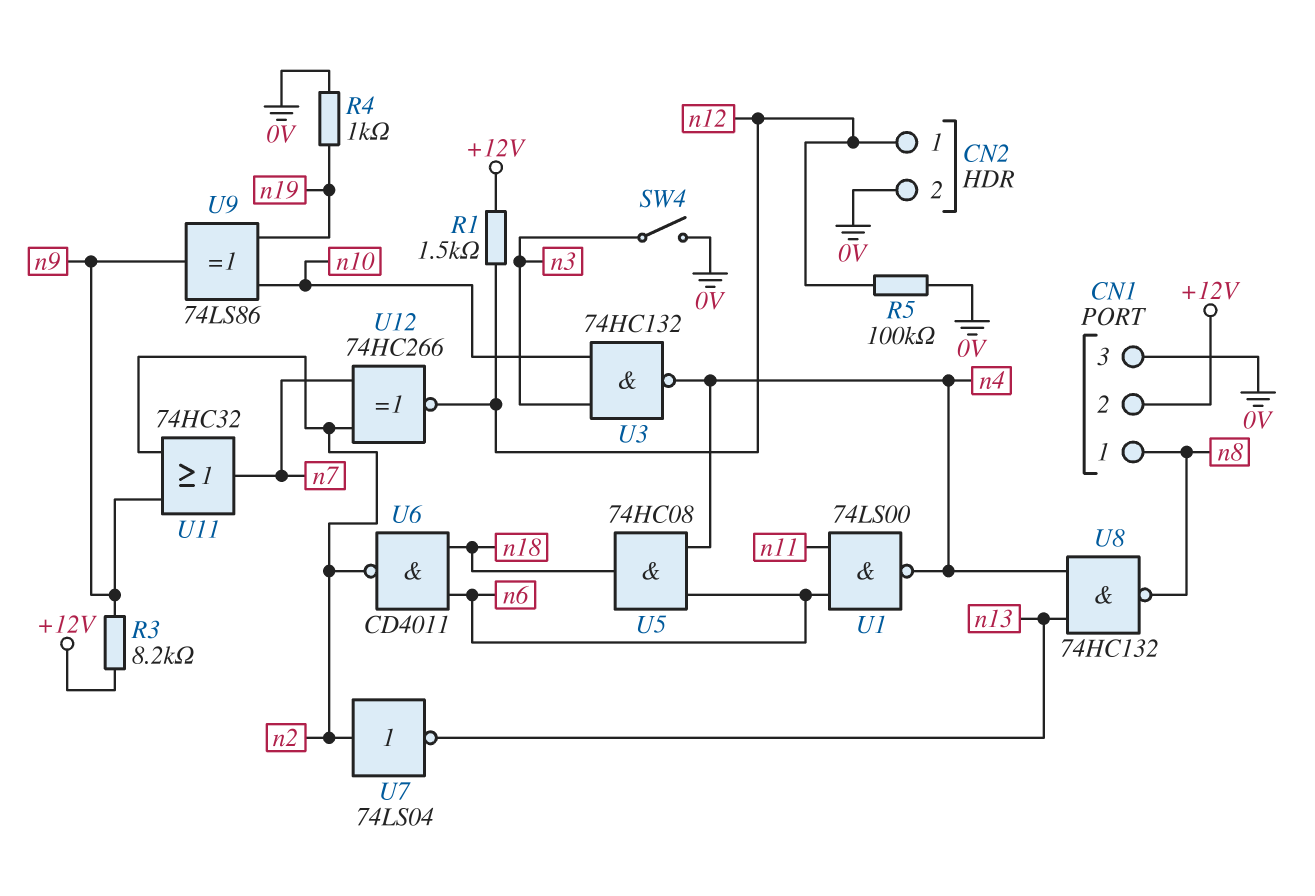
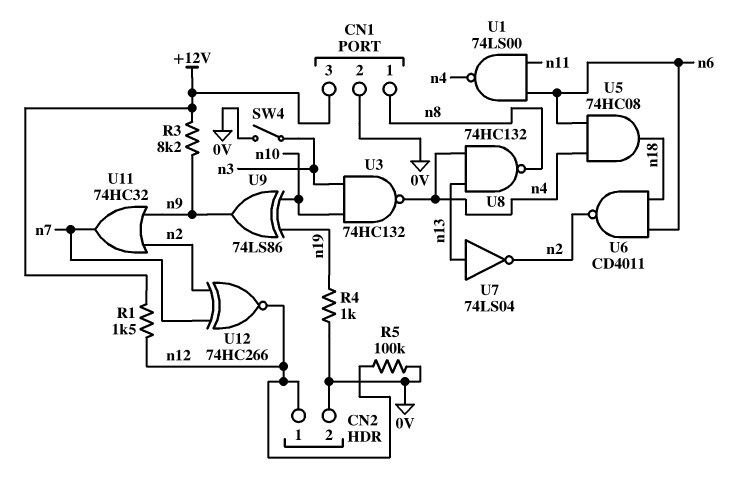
CN1 pin 2: +12V -> 0V
CN1 pin 3: 0V -> +12V
U7: NOT 74LS04 (in n2, out n13) -> NOT 74LS04 (in n13, out n2)

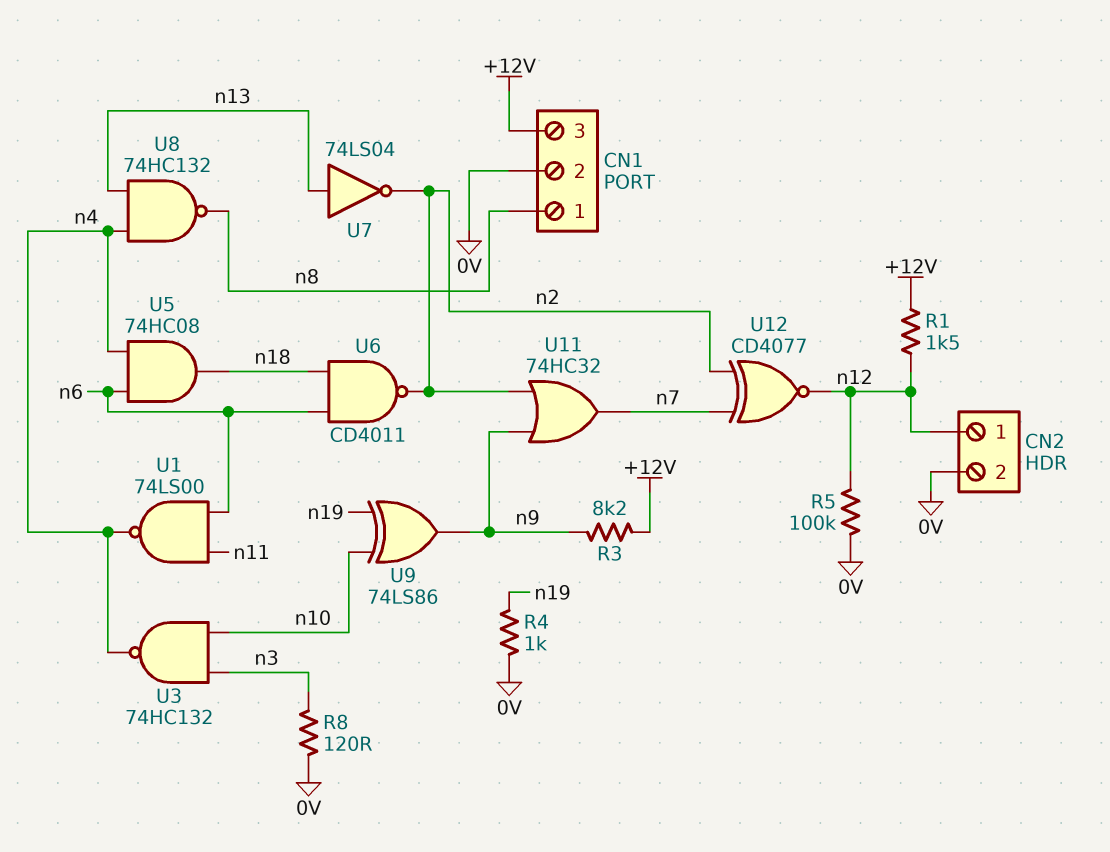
R8: none -> 120 (0V, n3)
SW4: switch (0V, n3) -> none
U12: XNOR 74HC266 (in n2, in n7, out n12) -> XNOR CD4077 (in n2, in n7, out n12)

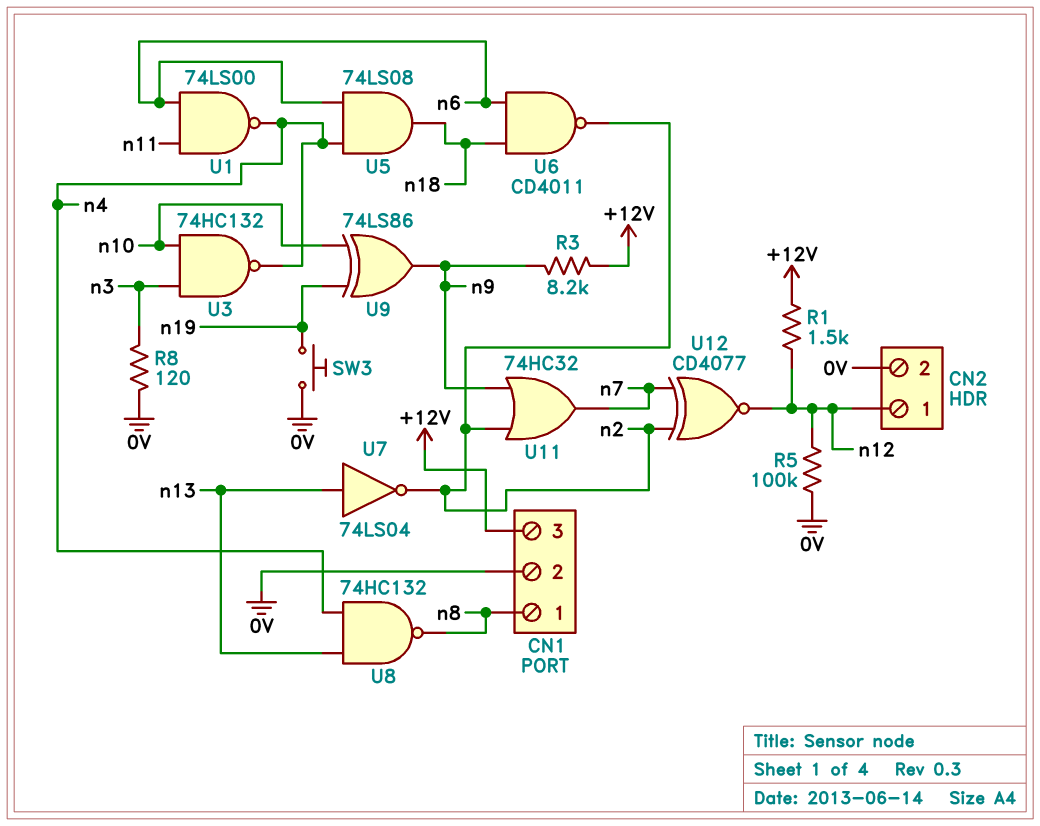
R4: 1k (0V, n19) -> none
SW3: none -> button (0V, n19)
U5: AND 74HC08 (in n4, in n6, out n18) -> AND 74LS08 (in n4, in n6, out n18)

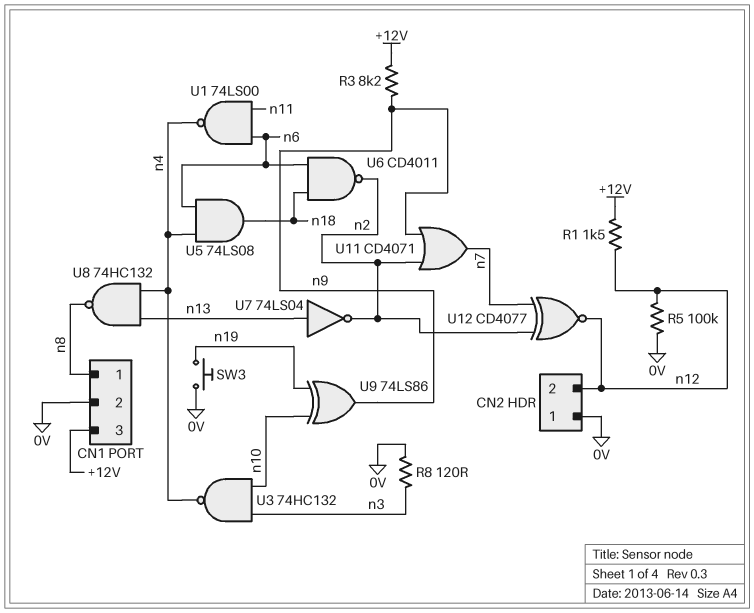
CN2 pin 1: n12 -> 0V
CN2 pin 2: 0V -> n12
U11: OR 74HC32 (in n2, in n9, out n7) -> OR CD4071 (in n2, in n9, out n7)

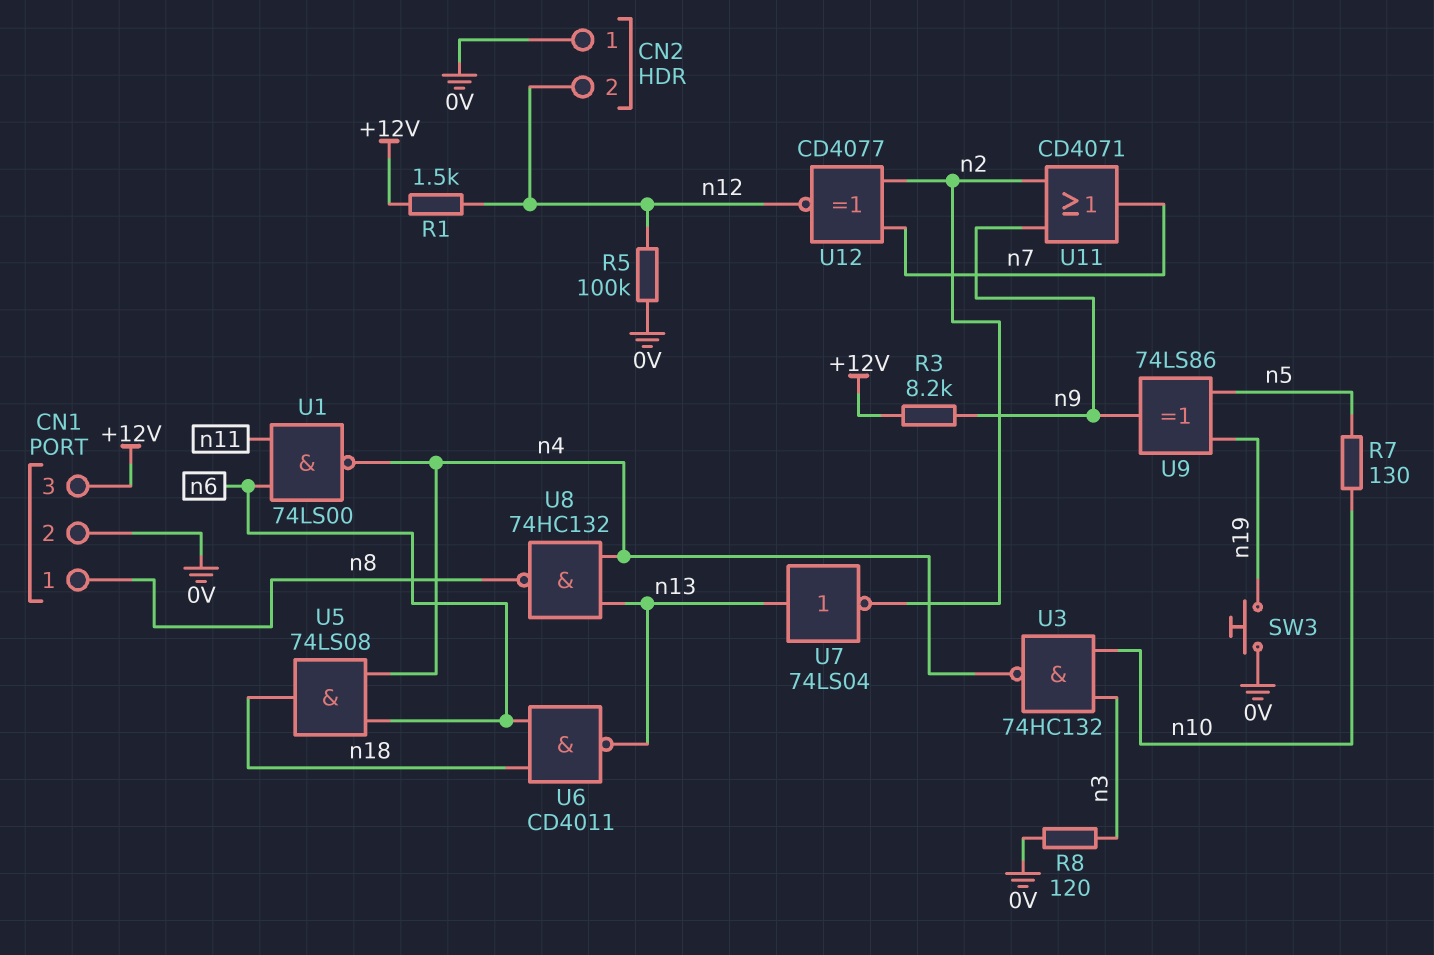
R7: none -> 130 (n5, n10)
U6: NAND CD4011 (in n6, in n18, out n2) -> NAND CD4011 (in n6, in n18, out n13)
U9: XOR 74LS86 (in n10, in n19, out n9) -> XOR 74LS86 (in n5, in n19, out n9)

